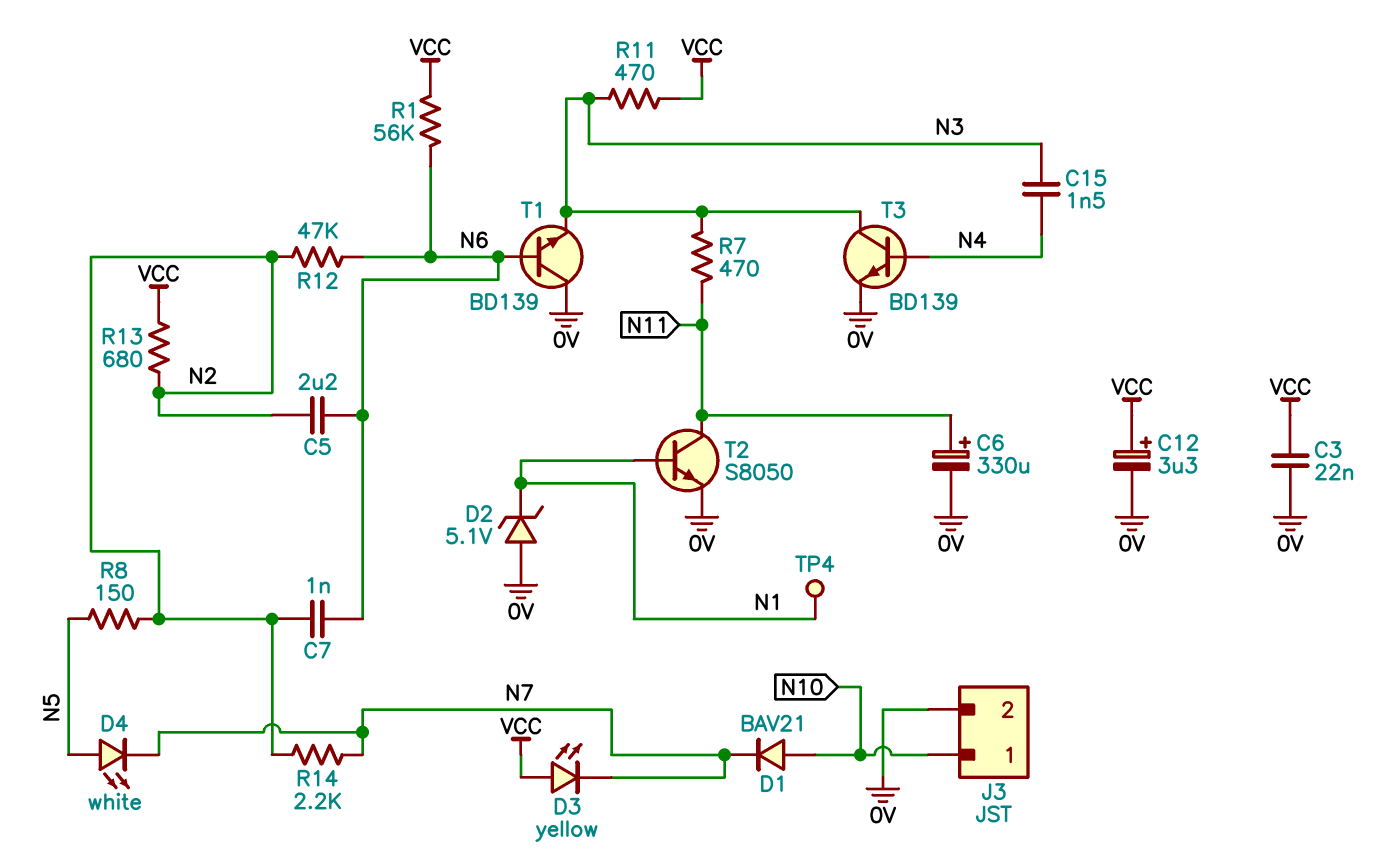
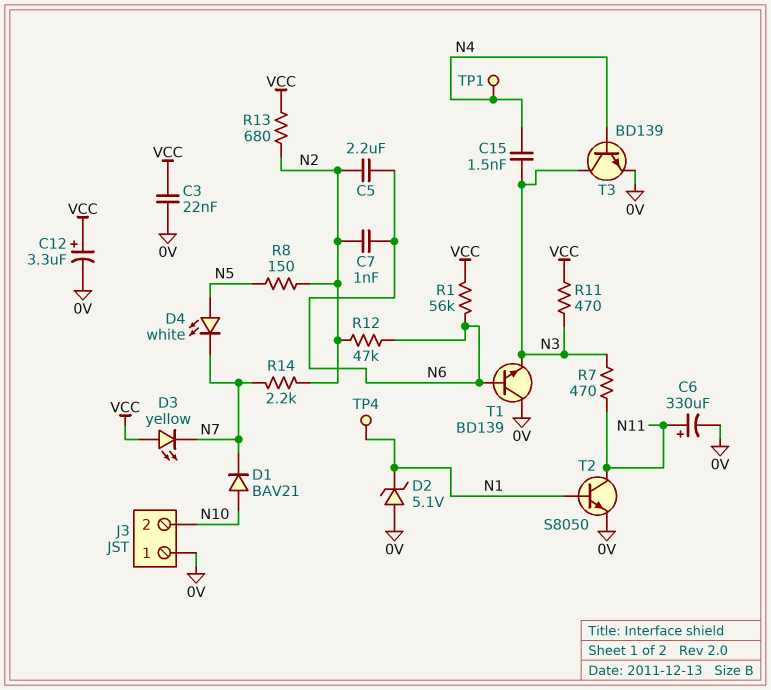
J3 pin 1: N10 -> 0V
J3 pin 2: 0V -> N10
TP1: none -> test point (N4)

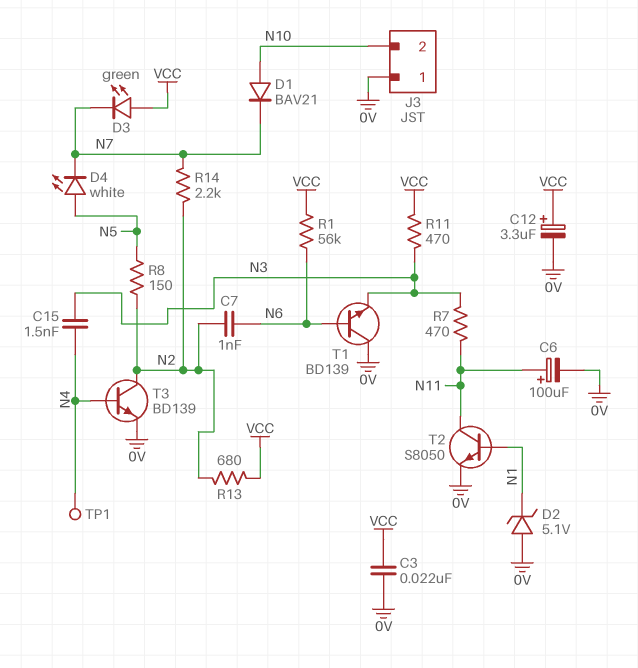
C5: 2.2uF (N2, N6) -> none
C6: 330uF (plus N11, minus 0V) -> 100uF (plus N11, minus 0V)
D3: LED yellow (A VCC, K N7) -> LED green (A VCC, K N7)
R12: 47k (N2, N6) -> none
T3: NPN BD139 (B N4, C N3, E 0V) -> NPN BD139 (B N4, C N2, E 0V)
TP4: test point (N1) -> none

